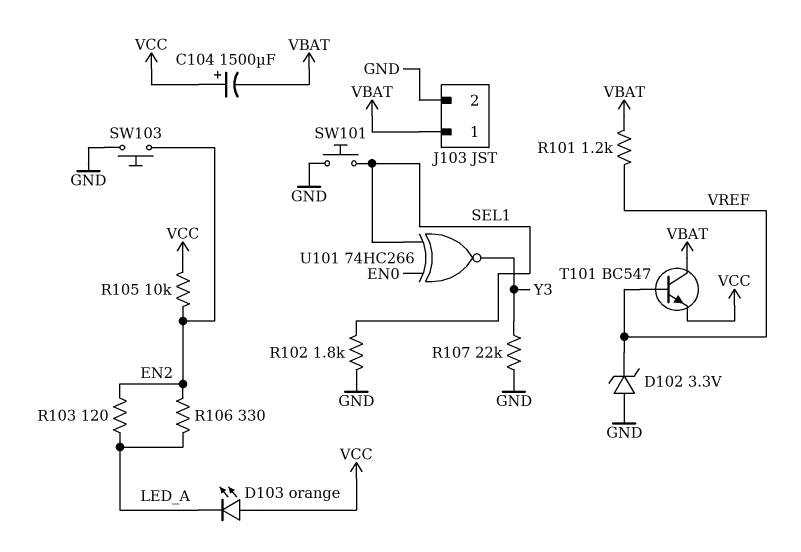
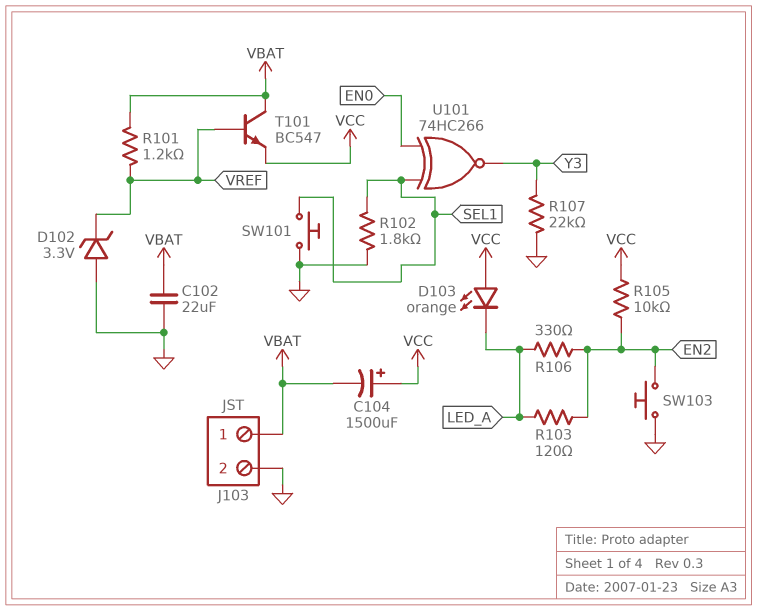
C102: none -> 22uF (GND, VBAT)

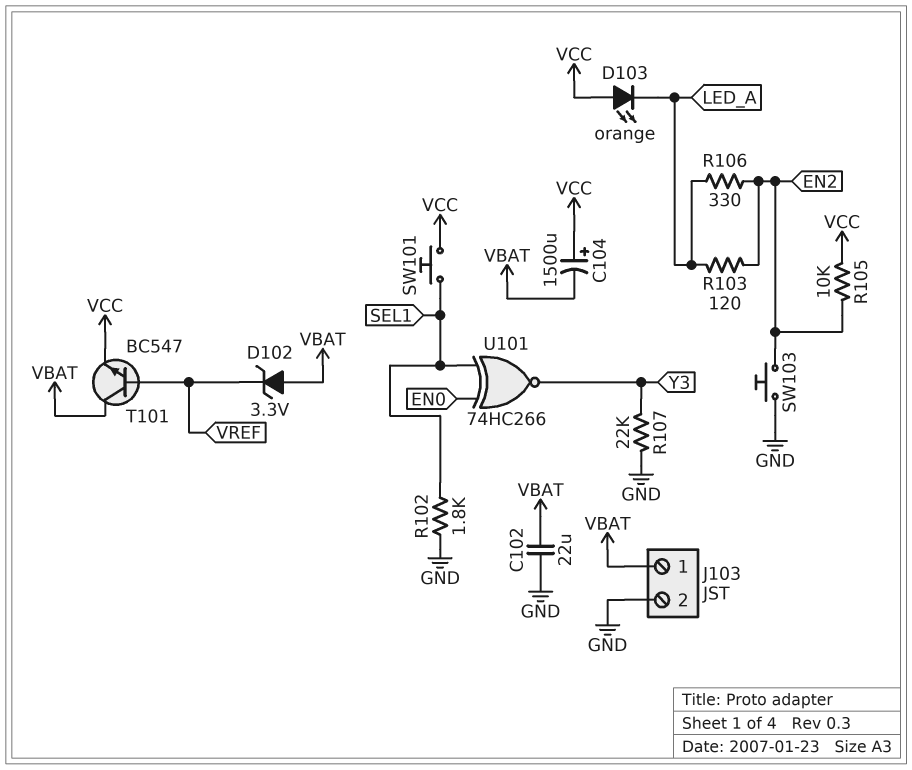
D102: zener 3.3V (A GND, K VREF) -> zener 3.3V (A VBAT, K VREF)
R101: 1.2k (VBAT, VREF) -> none
SW101: button (GND, SEL1) -> button (SEL1, VCC)

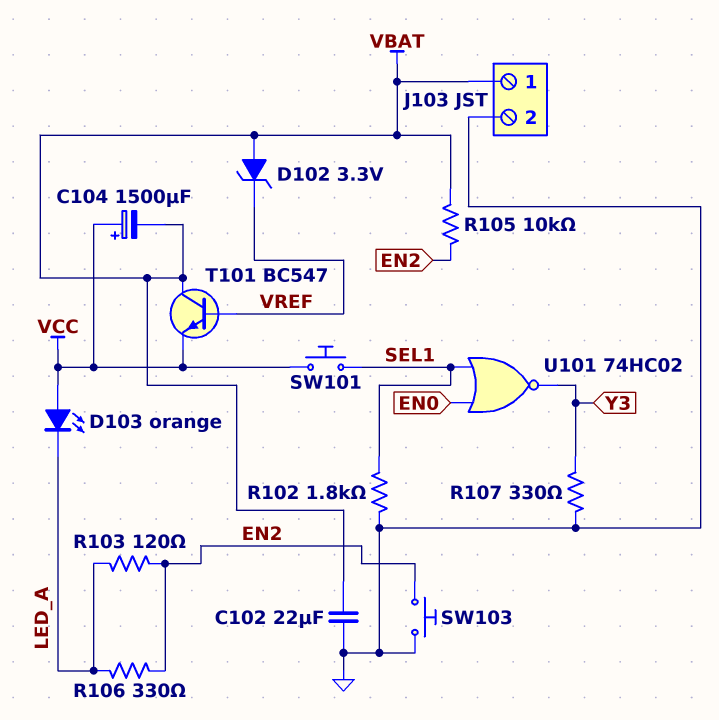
R105: 10k (EN2, VCC) -> 10k (EN2, VBAT)
R107: 22k (GND, Y3) -> 330 (GND, Y3)
U101: XNOR 74HC266 (in EN0, in SEL1, out Y3) -> NOR 74HC02 (in EN0, in SEL1, out Y3)

